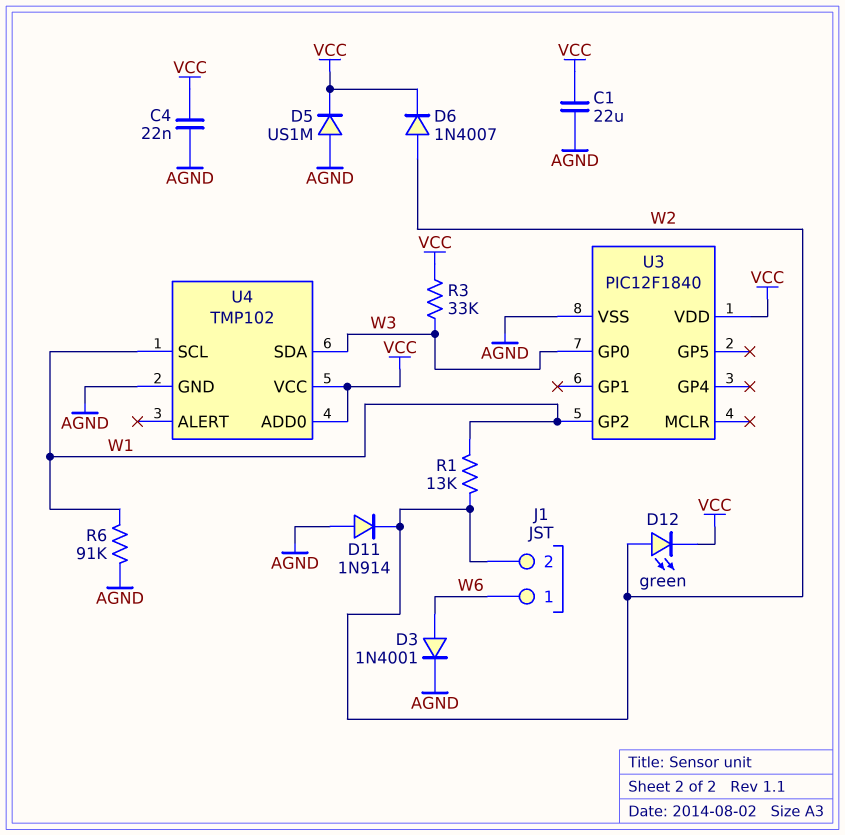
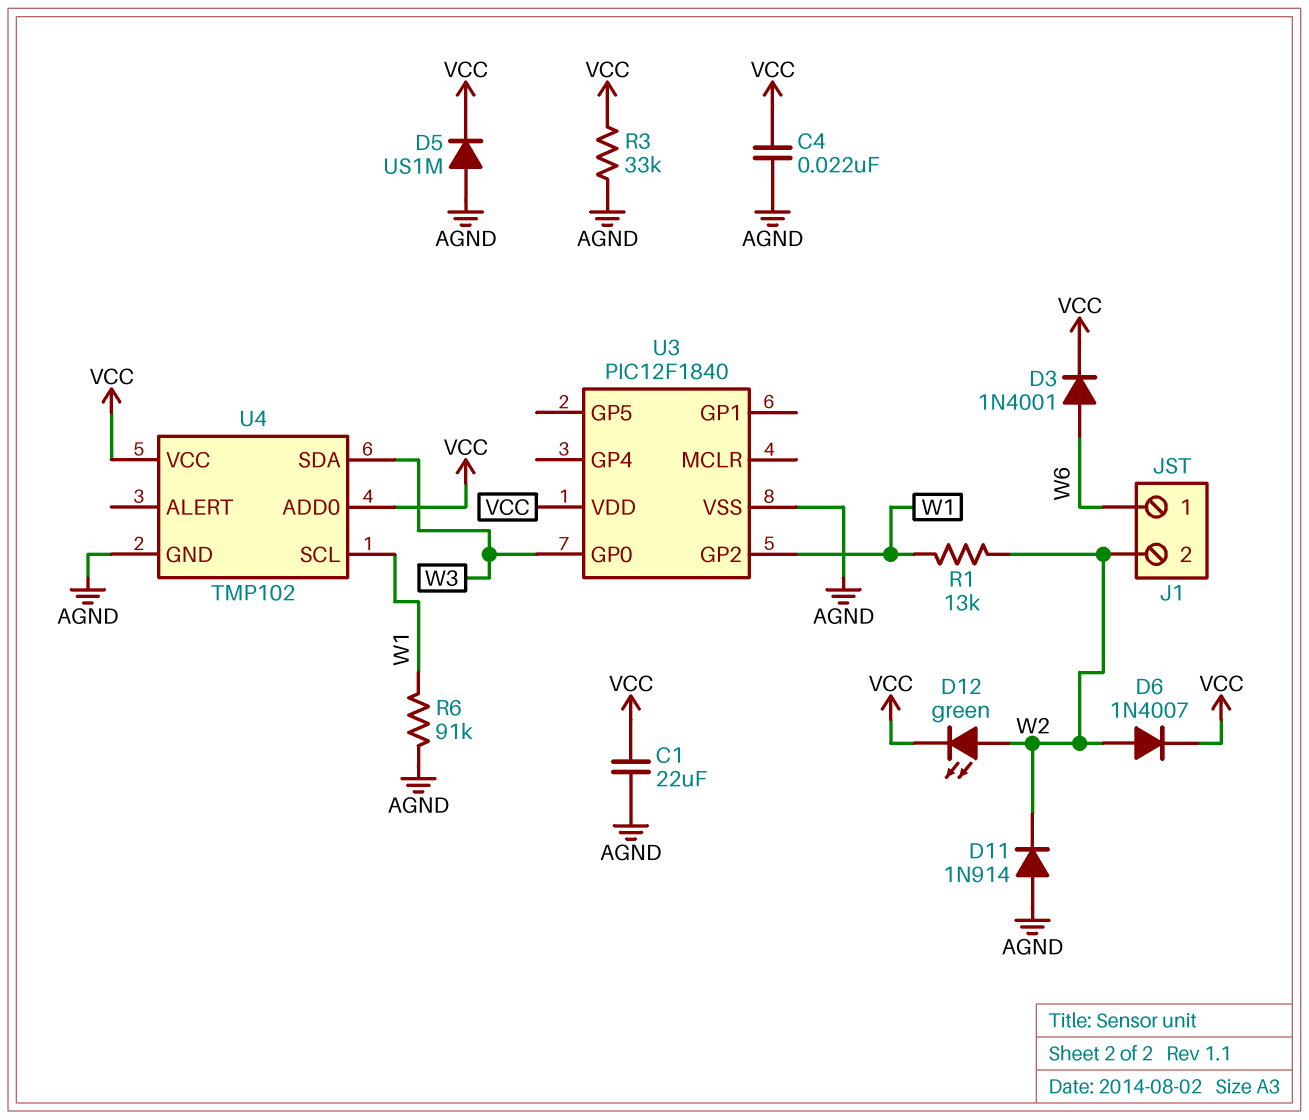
D3: diode 1N4001 (A W6, K AGND) -> diode 1N4001 (A W6, K VCC)
R3: 33k (VCC, W3) -> 33k (AGND, VCC)

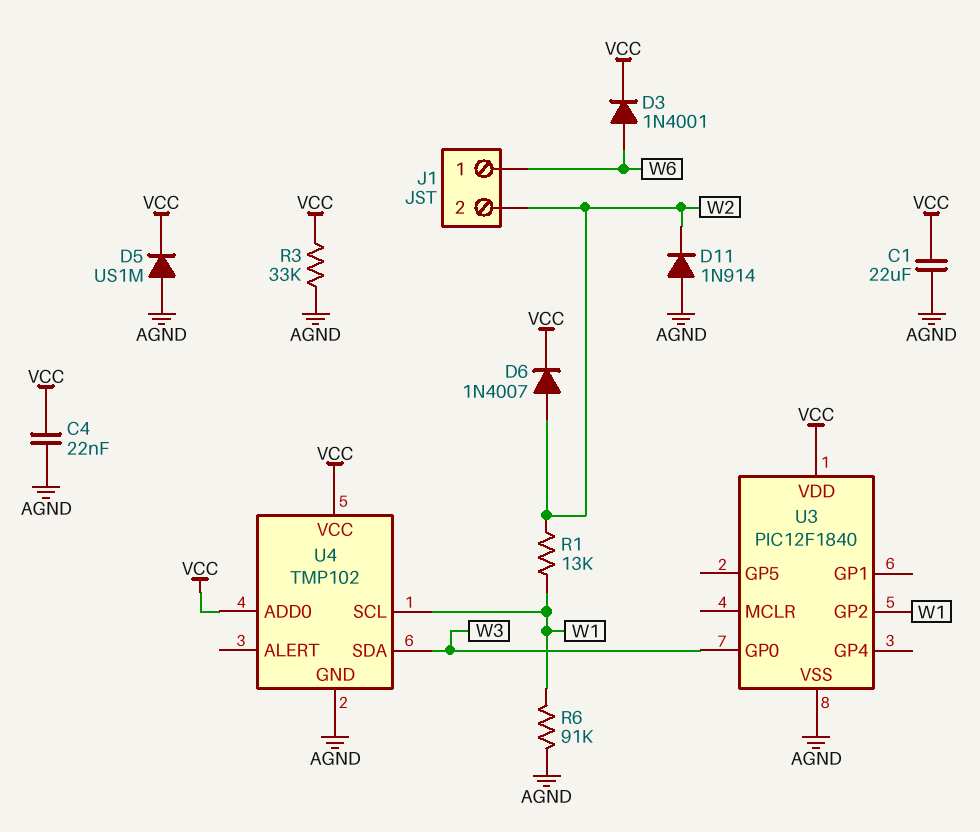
D12: LED green (A W2, K VCC) -> none

